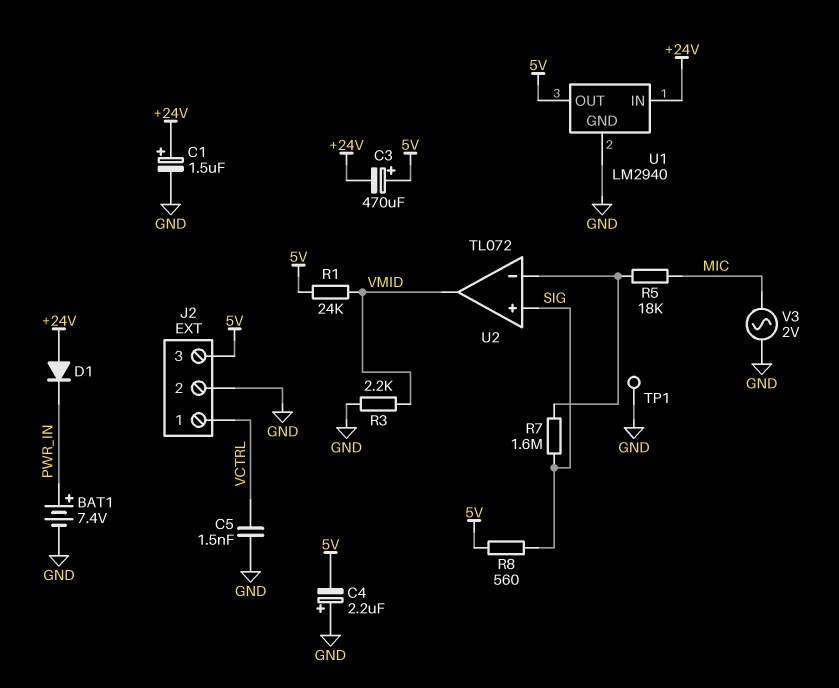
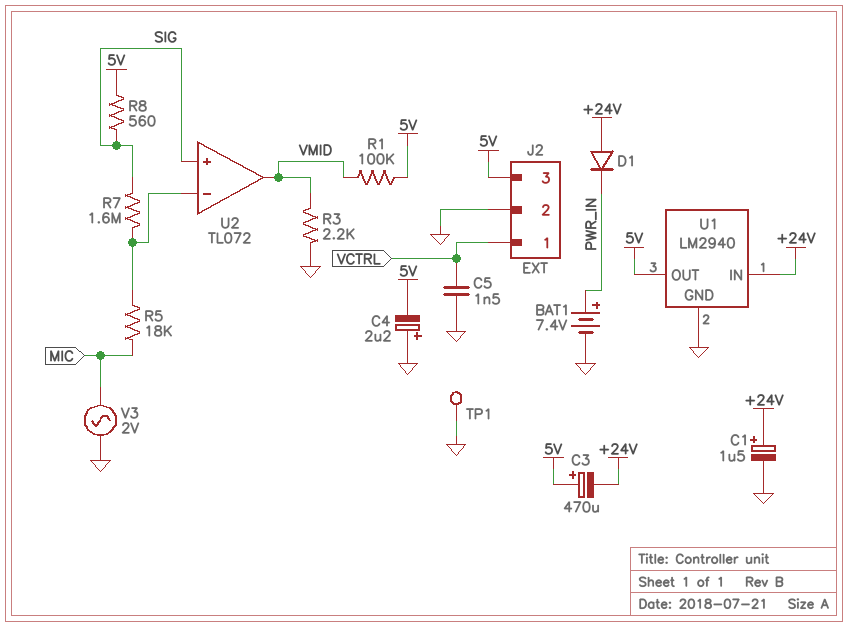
R1: 24k (5V, VMID) -> 100k (5V, VMID)

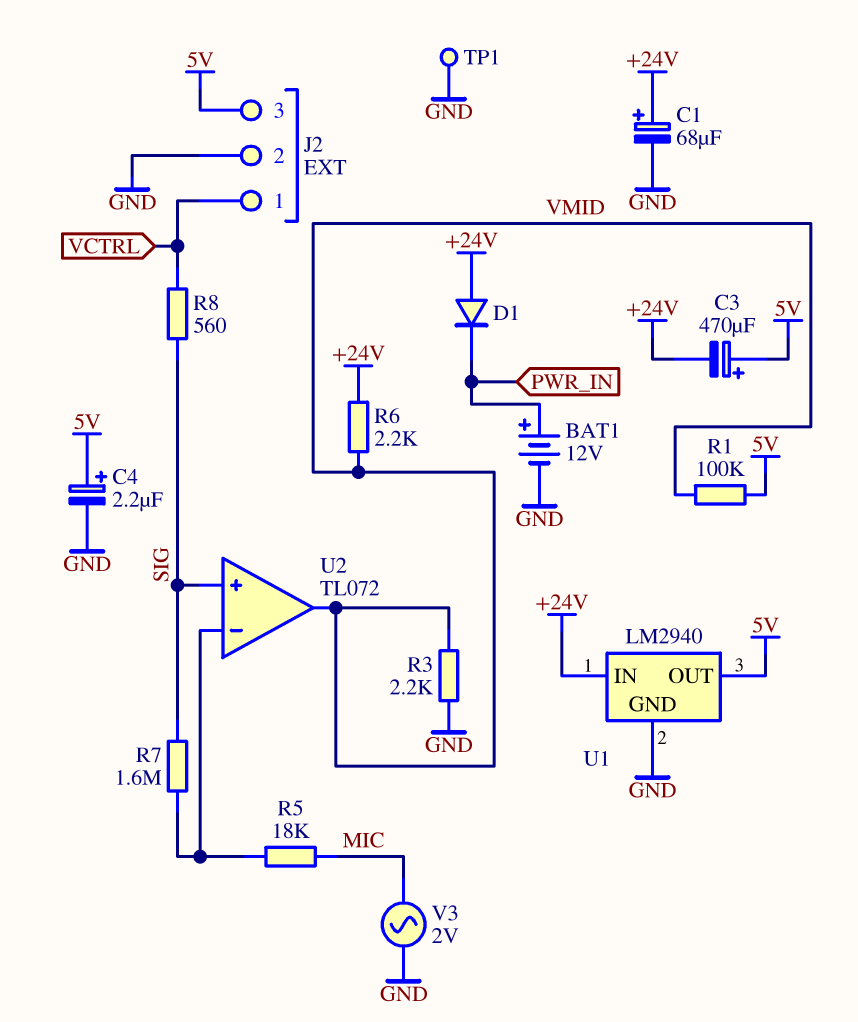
BAT1: 7.4V (plus PWR_IN, minus GND) -> 12V (plus PWR_IN, minus GND)
C1: 1.5uF (plus +24V, minus GND) -> 68uF (plus +24V, minus GND)
C4: 2.2uF (plus GND, minus 5V) -> 2.2uF (plus 5V, minus GND)
C5: 1.5nF (GND, VCTRL) -> none
R6: none -> 2.2k (+24V, VMID)
R8: 560 (5V, SIG) -> 560 (SIG, VCTRL)

